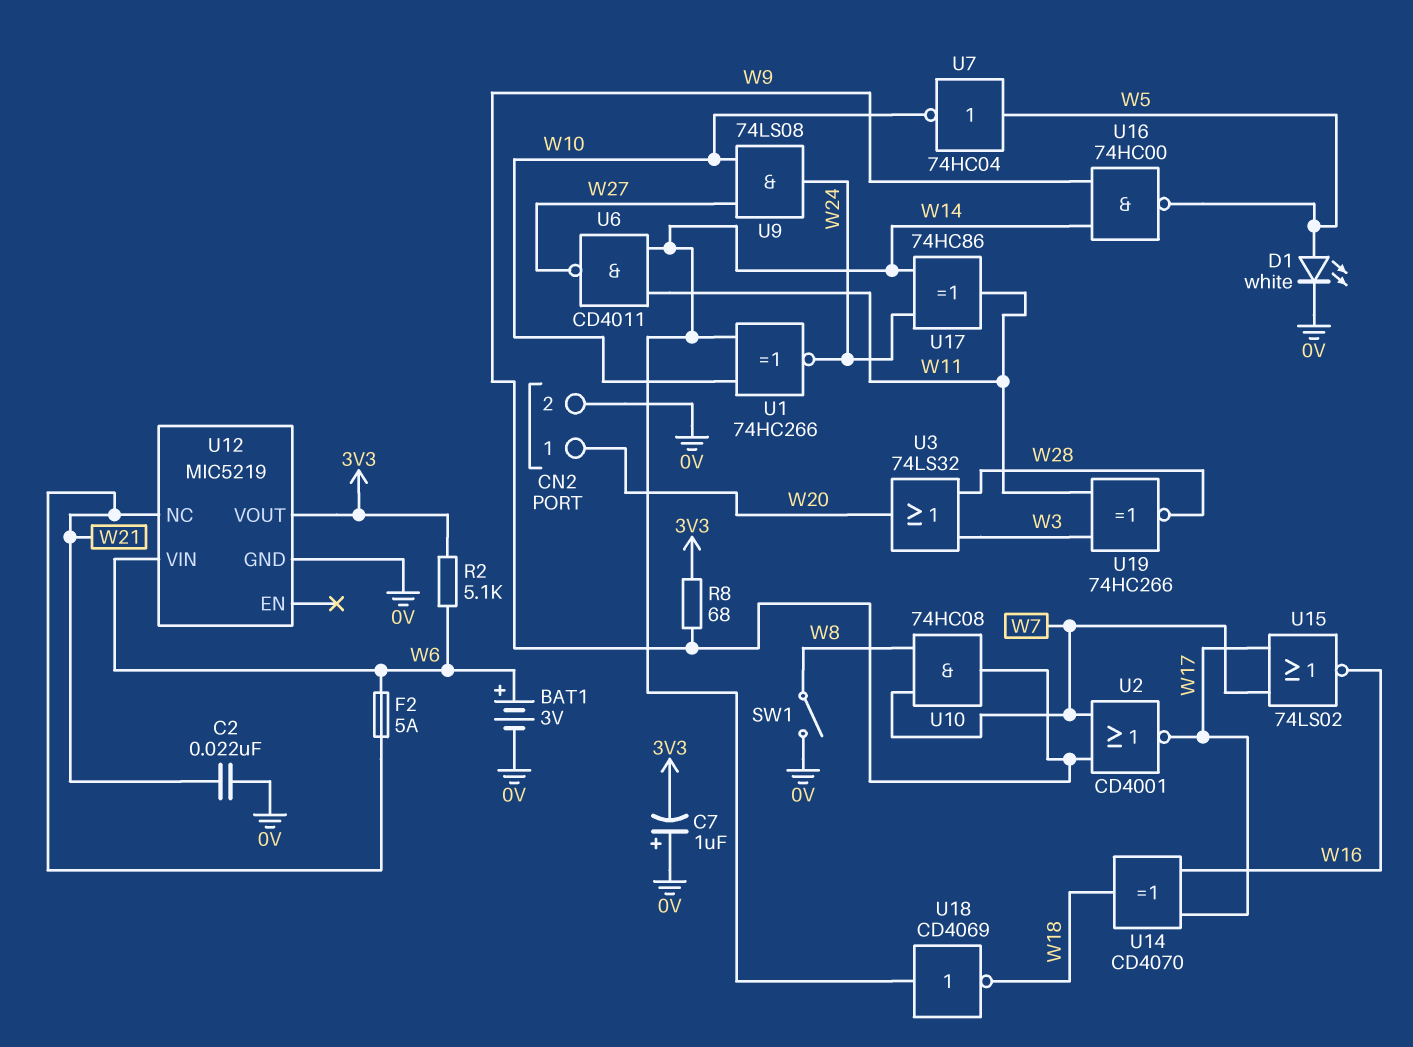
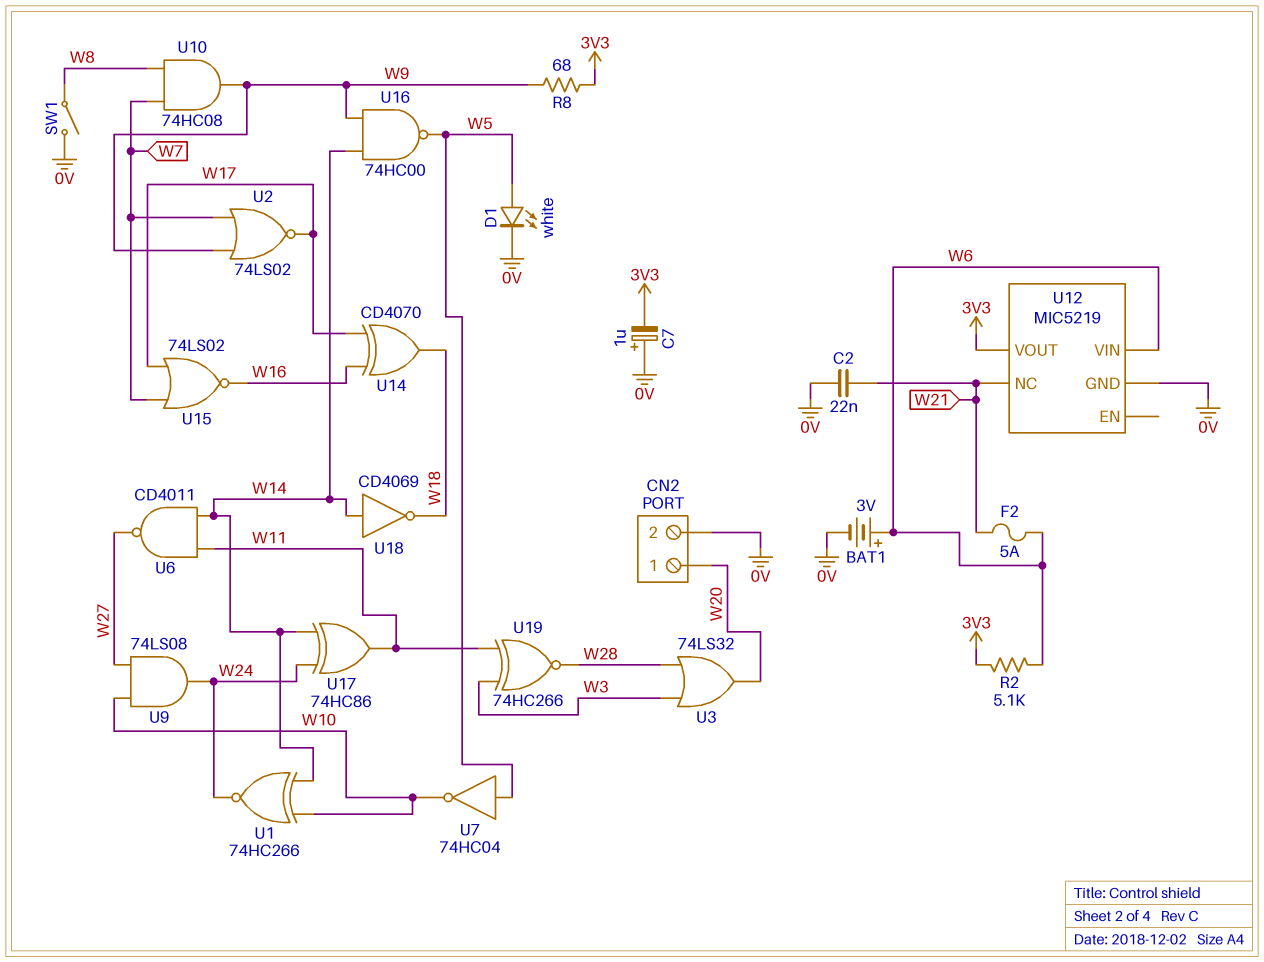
U2: NOR CD4001 (in W7, in W9, out W17) -> NOR 74LS02 (in W7, in W9, out W17)

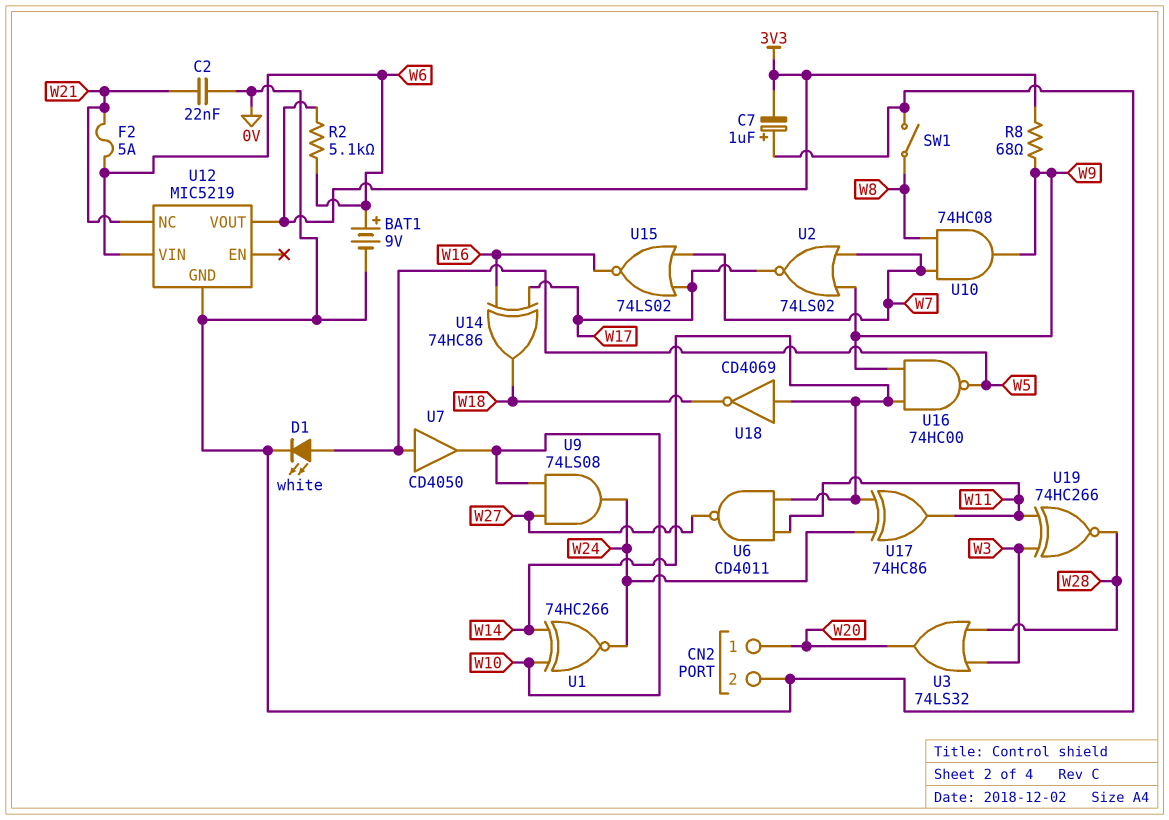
BAT1: 3V (plus W6, minus 0V) -> 9V (plus W6, minus 0V)
U7: NOT 74HC04 (in W5, out W10) -> buffer CD4050 (in W5, out W10)
U14: XOR CD4070 (in W16, in W17, out W18) -> XOR 74HC86 (in W16, in W17, out W18)

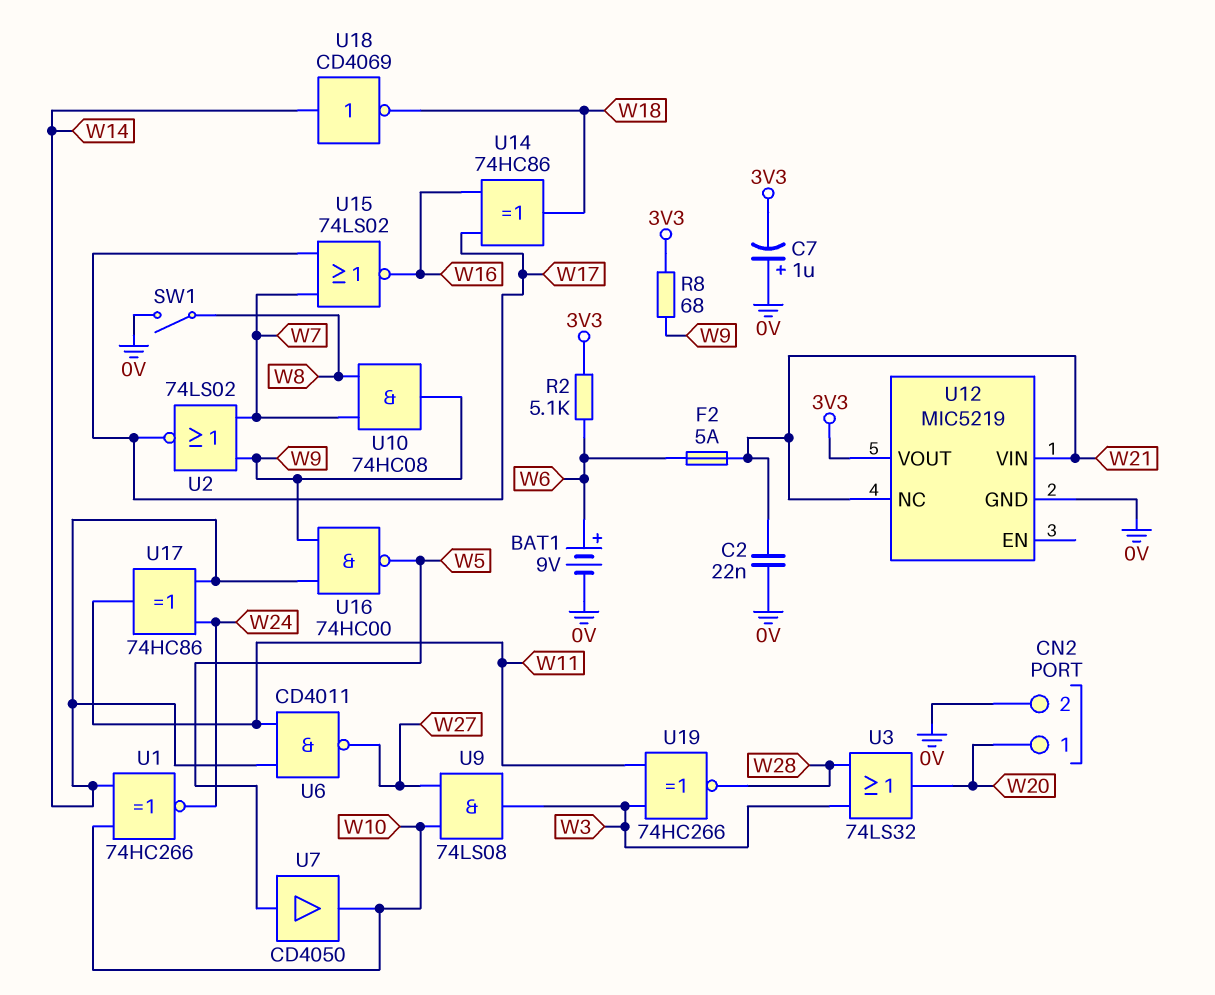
D1: LED white (A W5, K 0V) -> none
U9: AND 74LS08 (in W10, in W27, out W24) -> AND 74LS08 (in W10, in W27, out W3)
U12 pin VIN: W6 -> W21

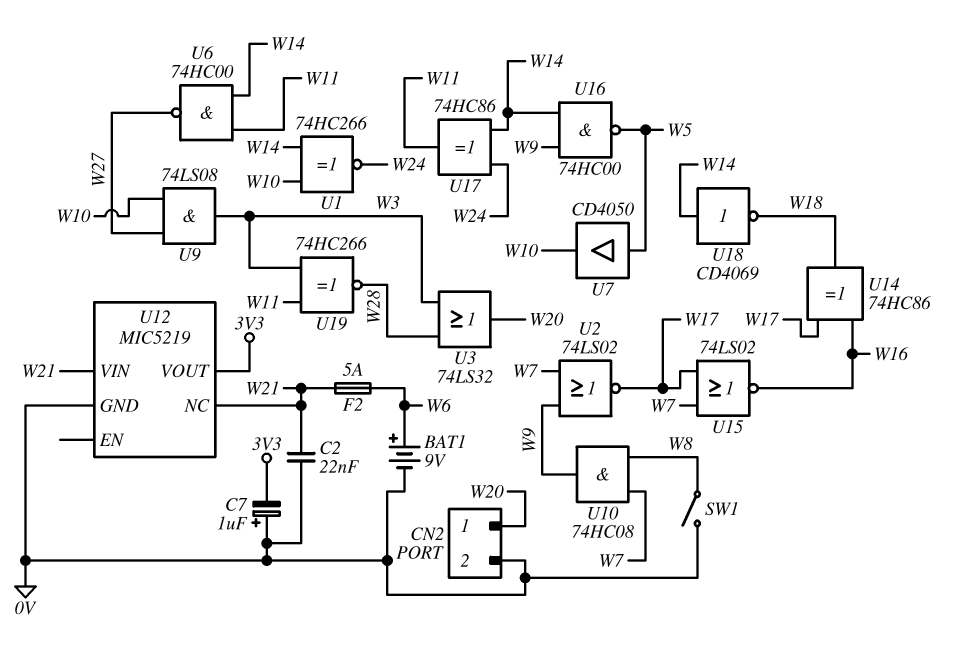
R2: 5.1k (3V3, W6) -> none
R8: 68 (3V3, W9) -> none
U6: NAND CD4011 (in W11, in W14, out W27) -> NAND 74HC00 (in W11, in W14, out W27)

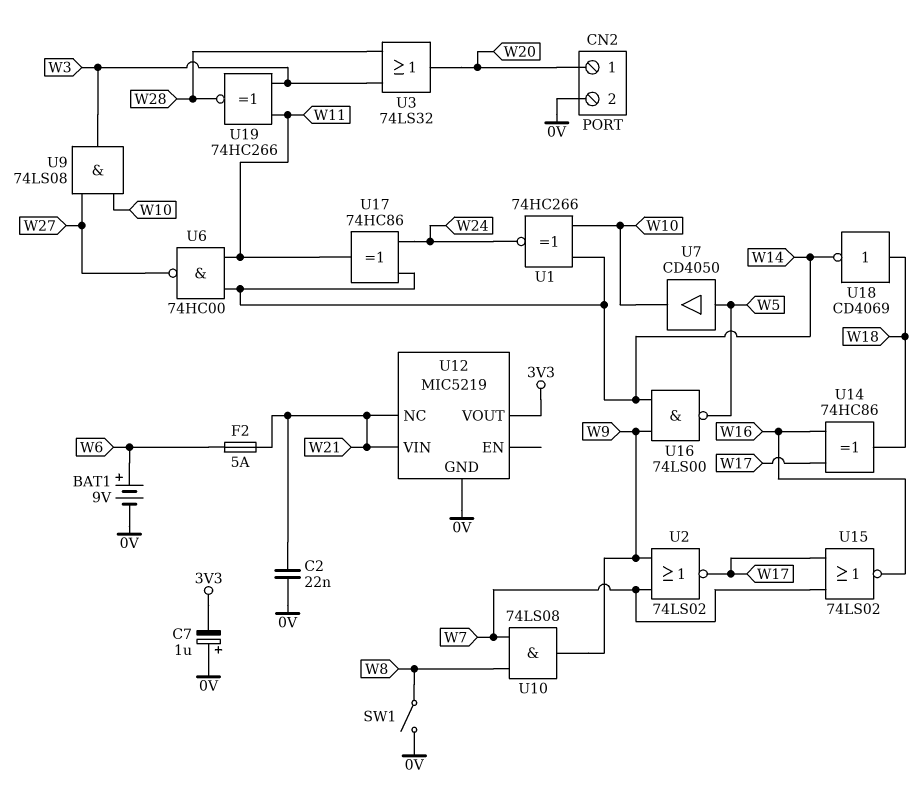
U10: AND 74HC08 (in W7, in W8, out W9) -> AND 74LS08 (in W7, in W8, out W9)
U16: NAND 74HC00 (in W9, in W14, out W5) -> NAND 74LS00 (in W9, in W14, out W5)
U18: NOT CD4069 (in W14, out W18) -> NOT CD4069 (in W18, out W14)

